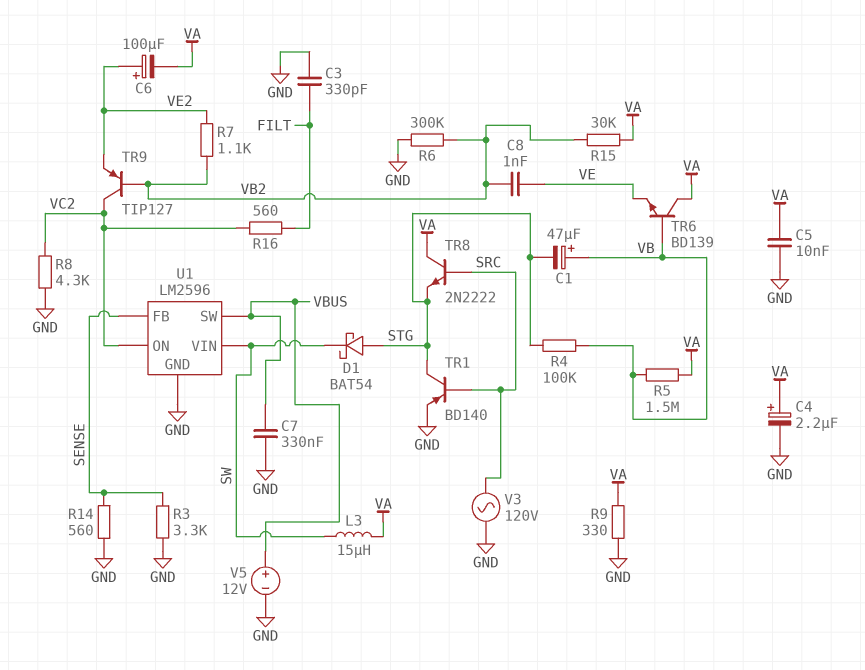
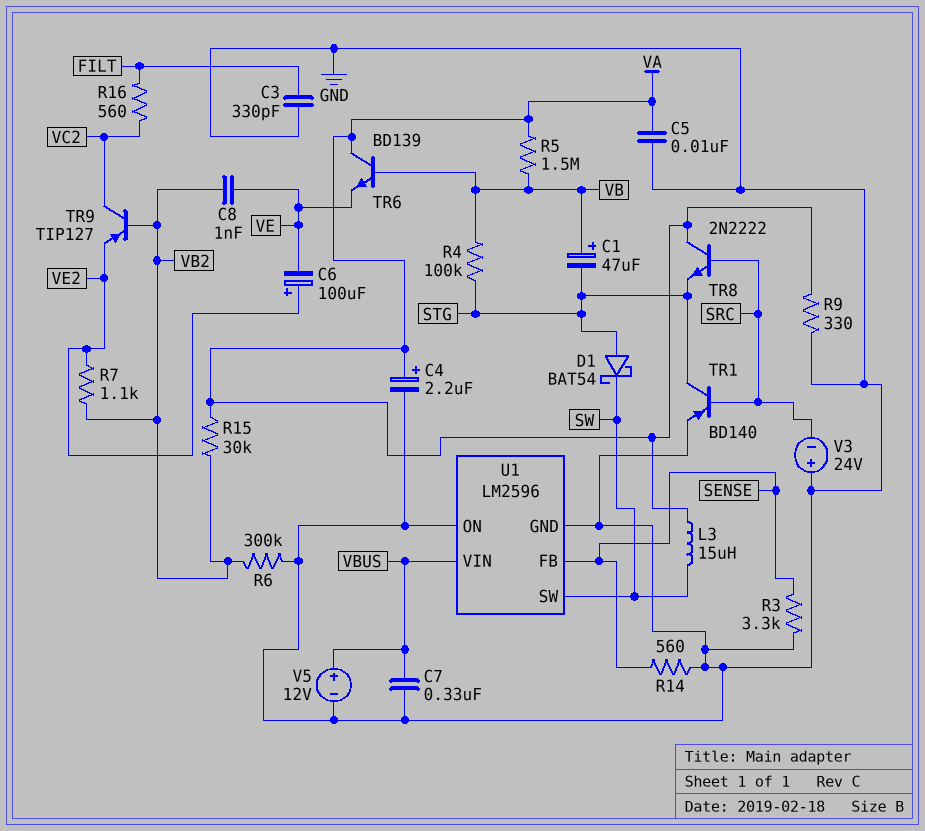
C6: 100uF (plus VE2, minus VA) -> 100uF (plus VE2, minus VE)
R8: 4.3k (GND, VC2) -> none
U1 pin ON: VC2 -> GND
U1 pin SW: VBUS -> SW
U1 pin VIN: SW -> VBUS
V3: AC 120V (GND, SRC) -> 24V (plus GND, minus SRC)

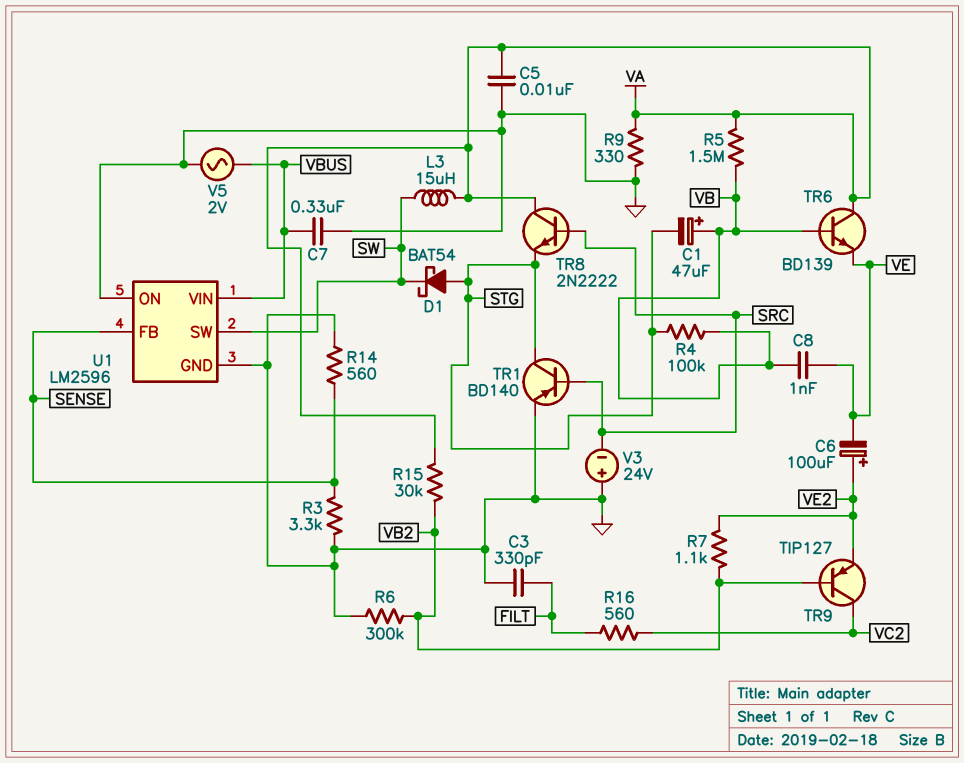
C4: 2.2uF (plus VA, minus GND) -> none
C8: 1nF (VB2, VE) -> 1nF (VB, VE)
V5: 12V (plus VBUS, minus GND) -> AC 2V (GND, VBUS)

